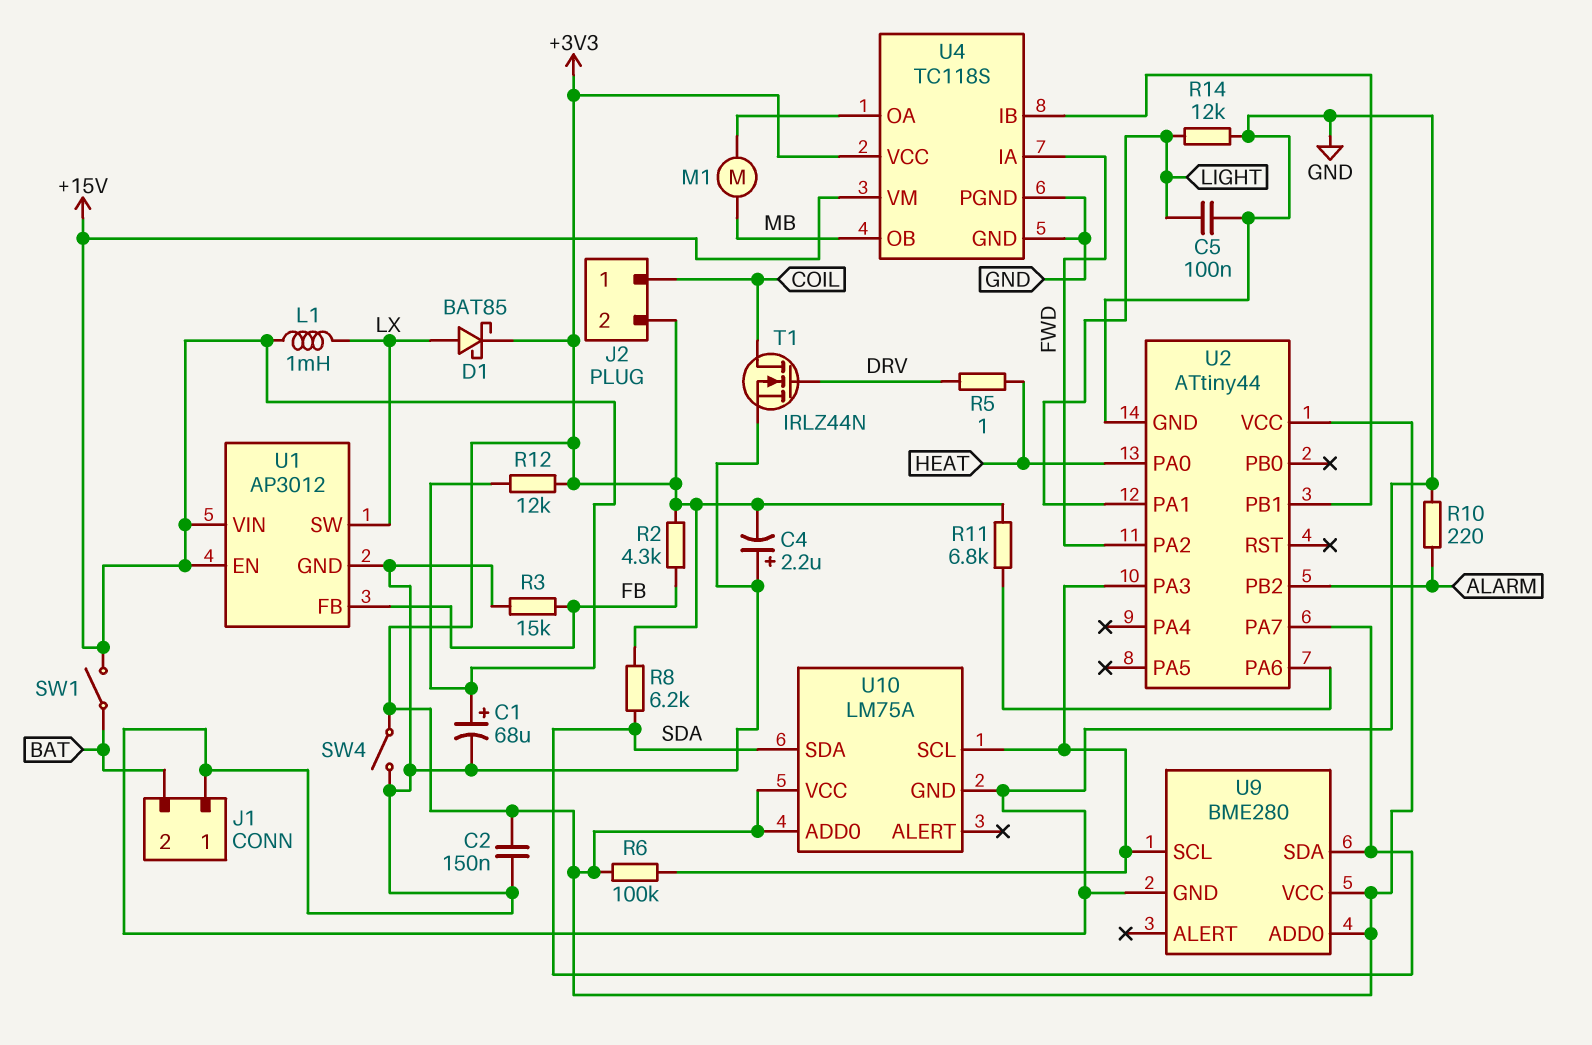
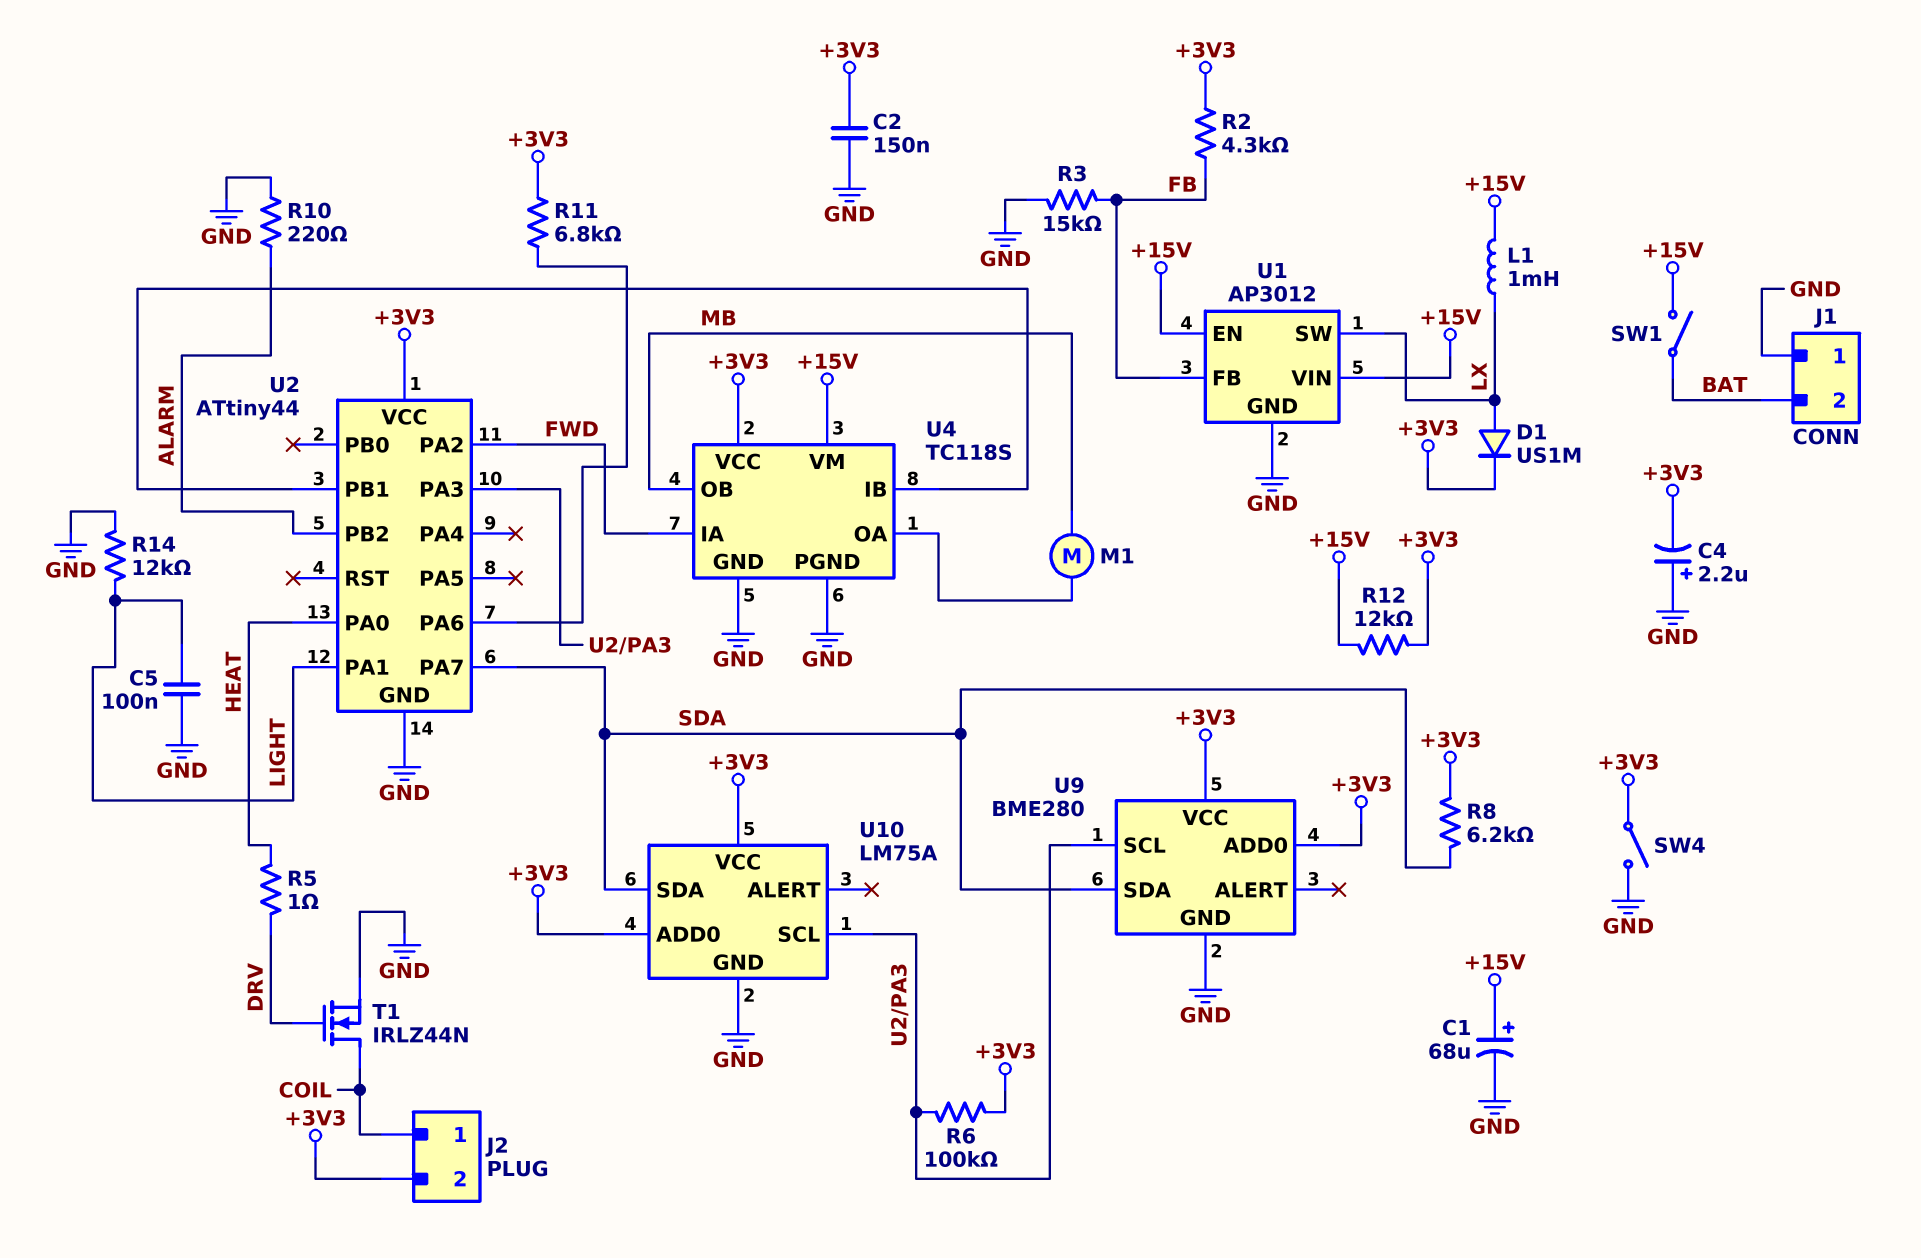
D1: schottky BAT85 (A LX, K +3V3) -> diode US1M (A LX, K +3V3)

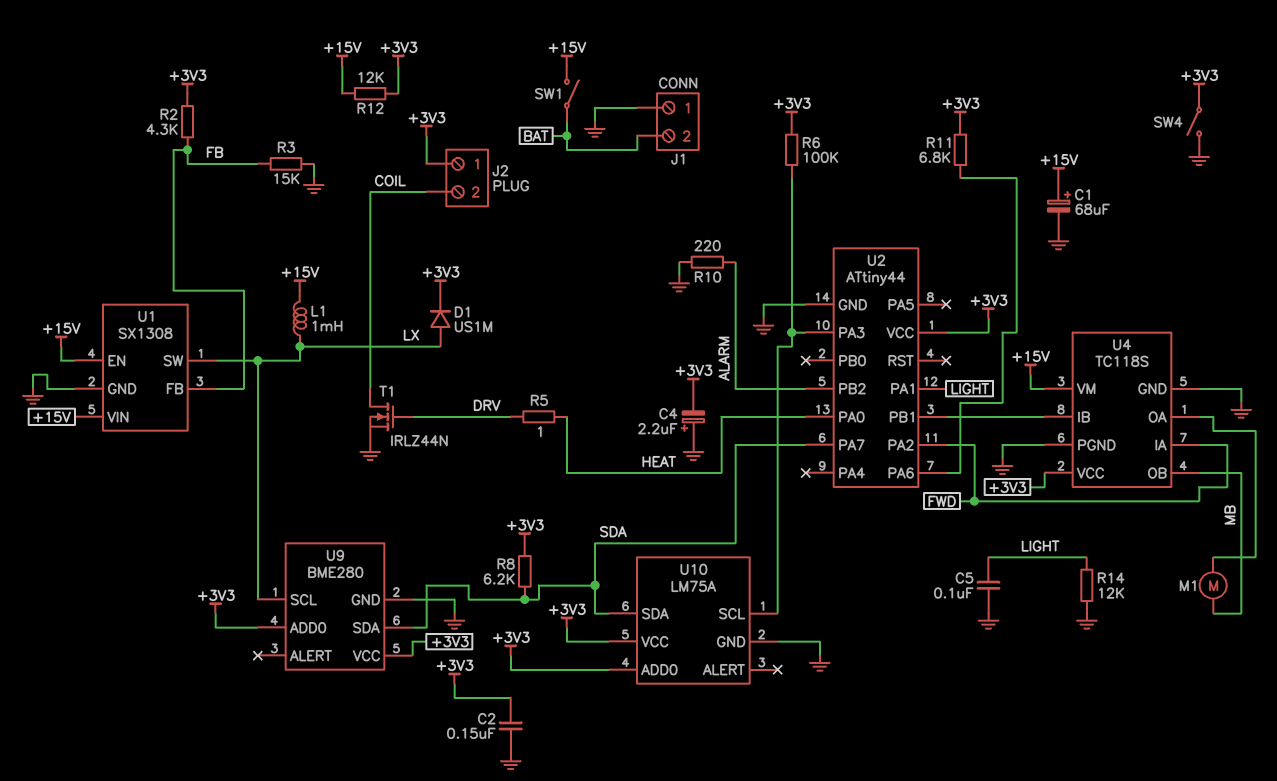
J2 pin 1: COIL -> +3V3
J2 pin 2: +3V3 -> COIL
U1: AP3012 -> SX1308
U9 pin SCL: U2/PA3 -> LX

